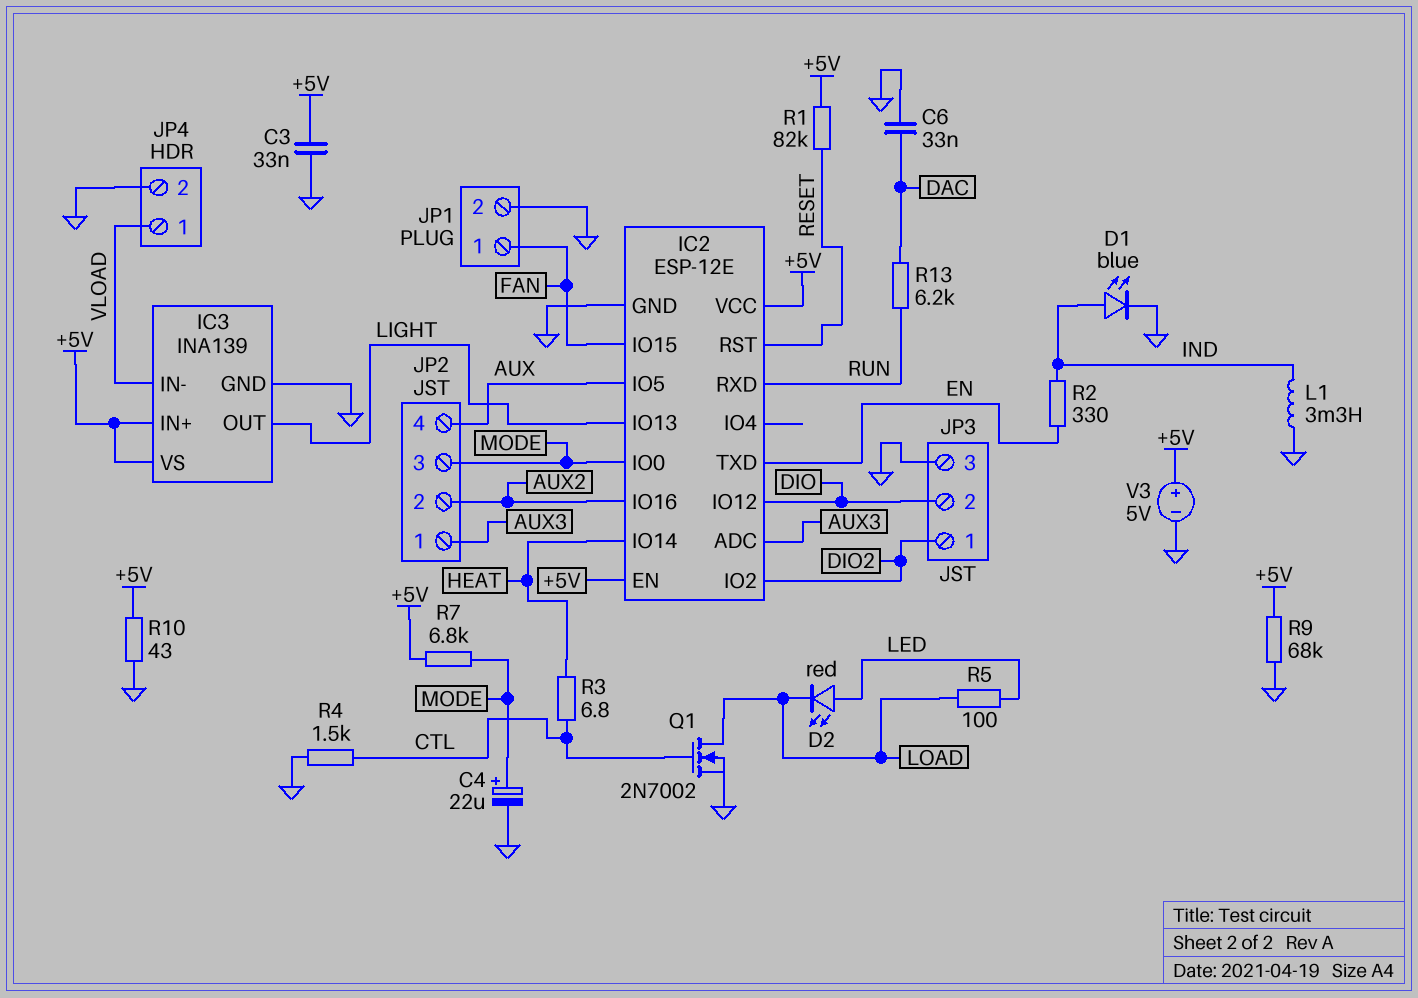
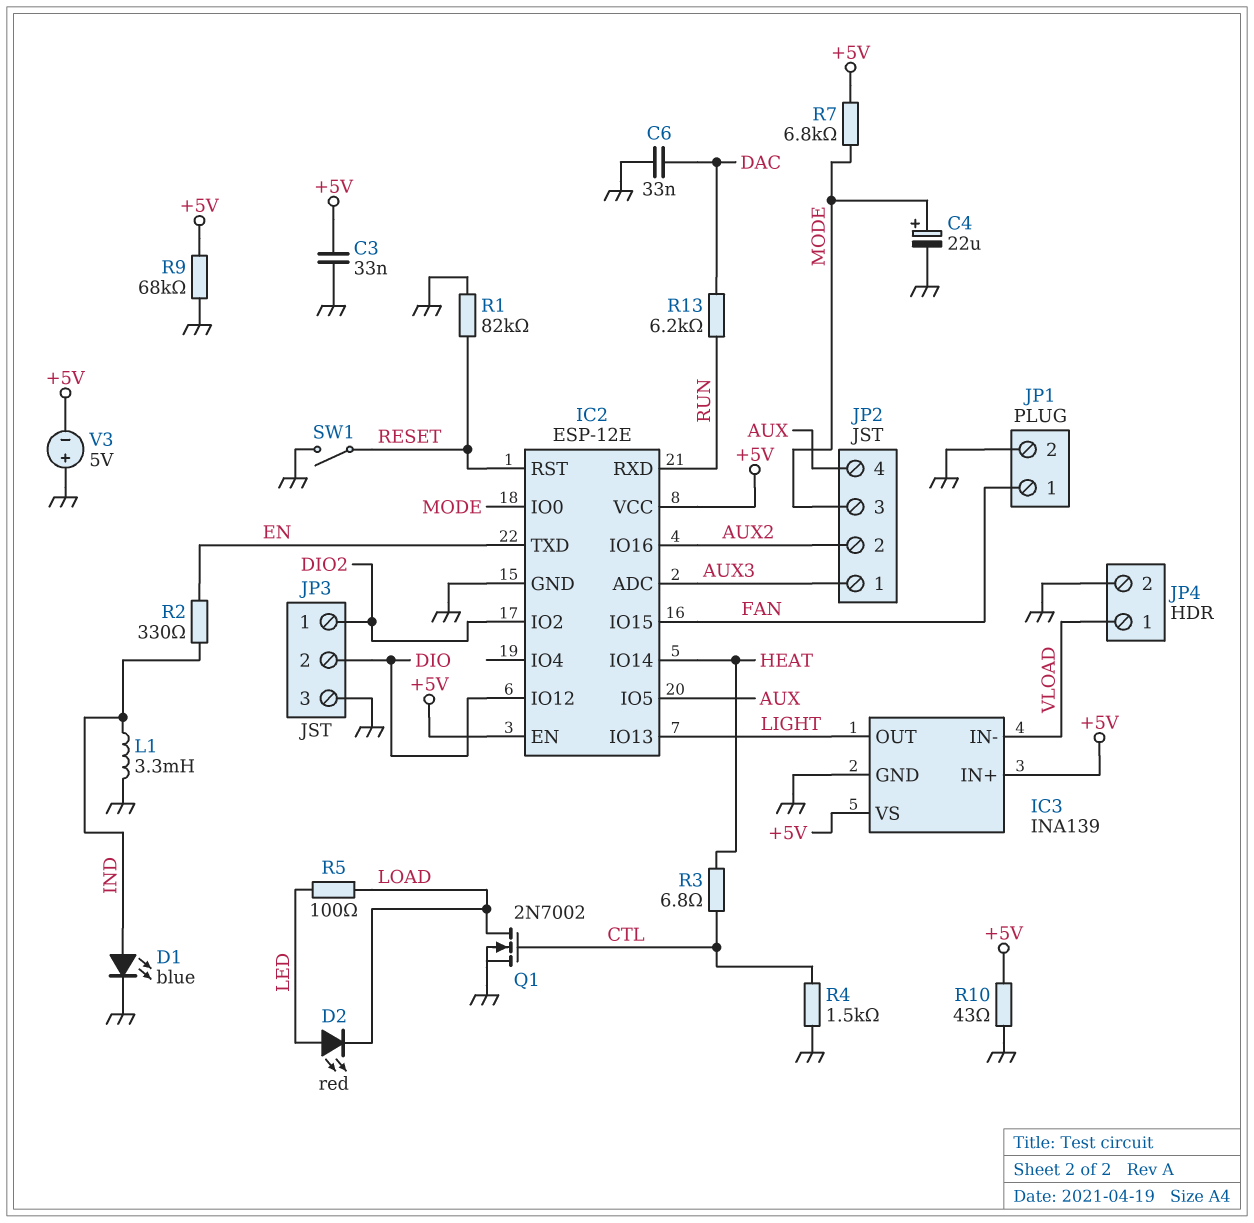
R1: 82k (+5V, RESET) -> 82k (GND, RESET)
SW1: none -> switch (GND, RESET)
V3: 5V (plus +5V, minus GND) -> 5V (plus GND, minus +5V)

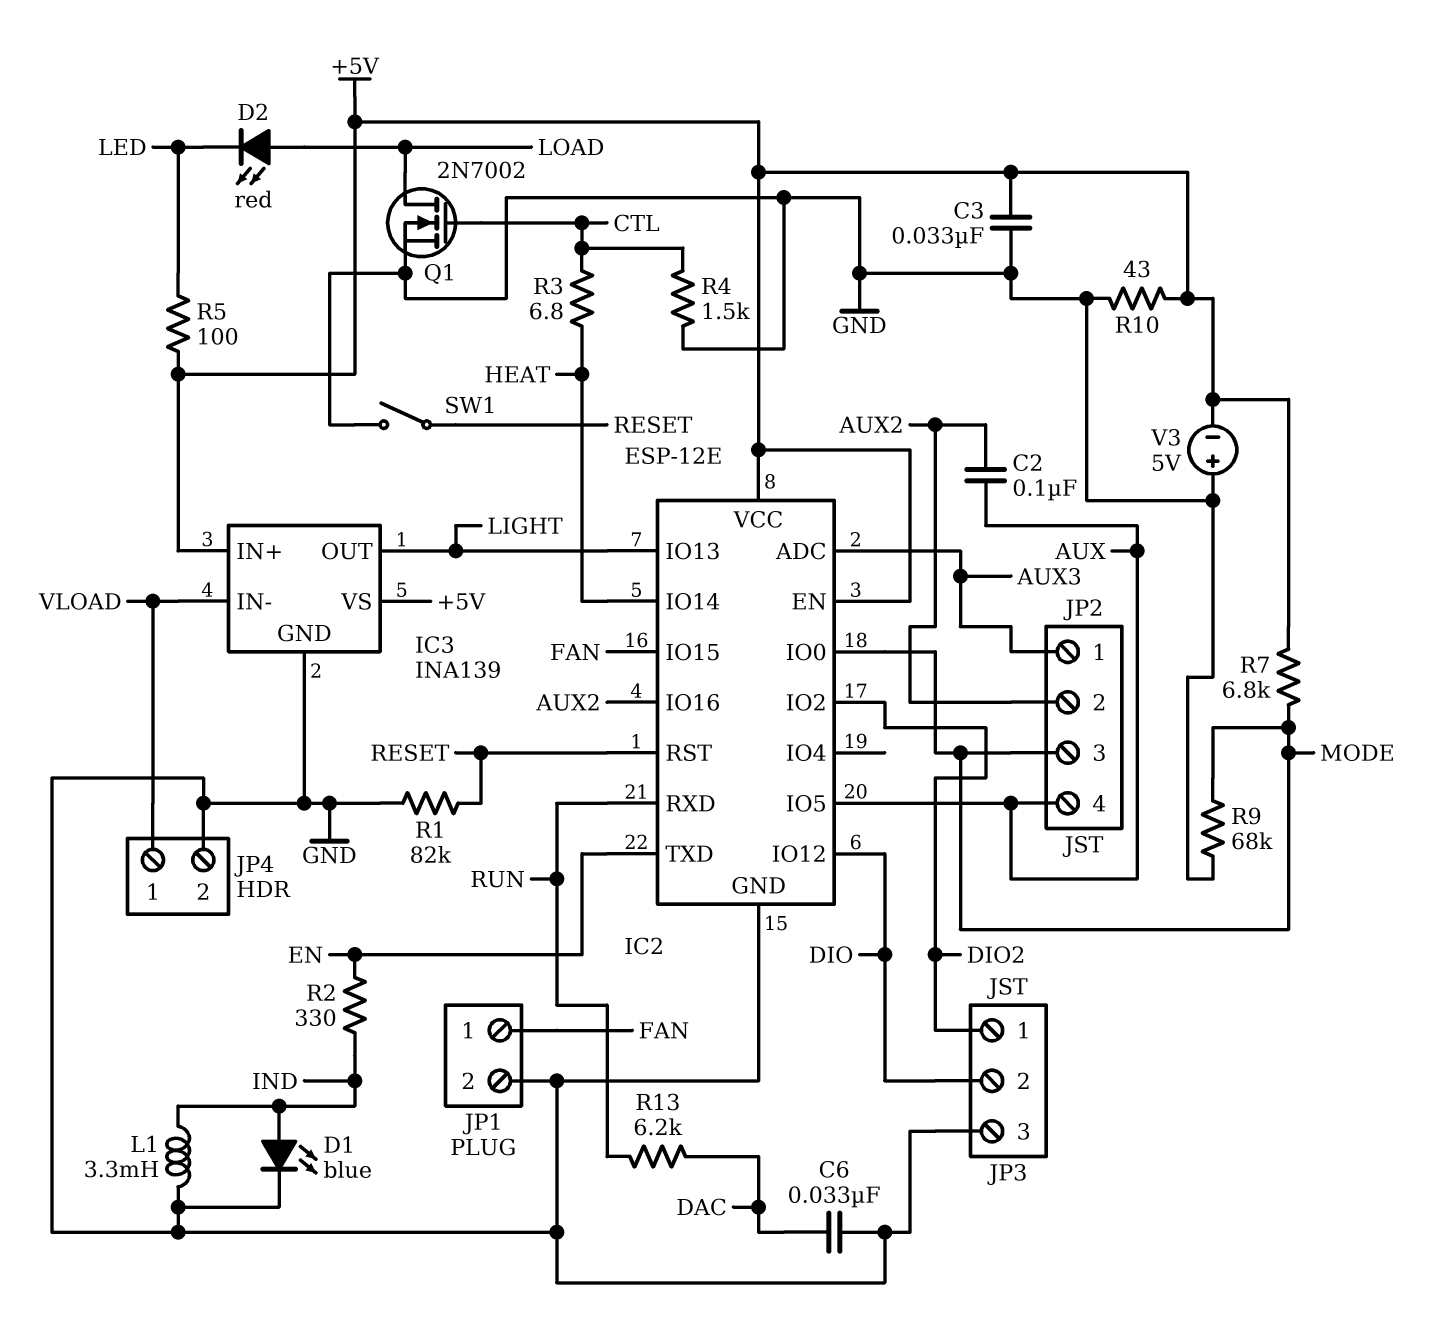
C2: none -> 100nF (AUX, AUX2)
C4: 22uF (plus MODE, minus GND) -> none
D2: LED red (A LED, K LOAD) -> LED red (A LOAD, K LED)
R5: 100 (LED, LOAD) -> 100 (+5V, LED)
R9: 68k (+5V, GND) -> 68k (GND, MODE)

